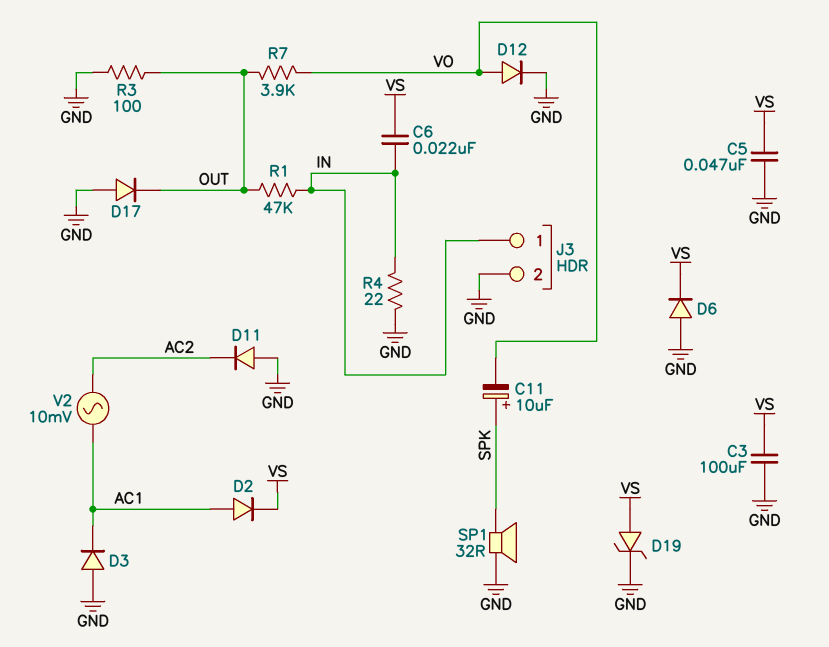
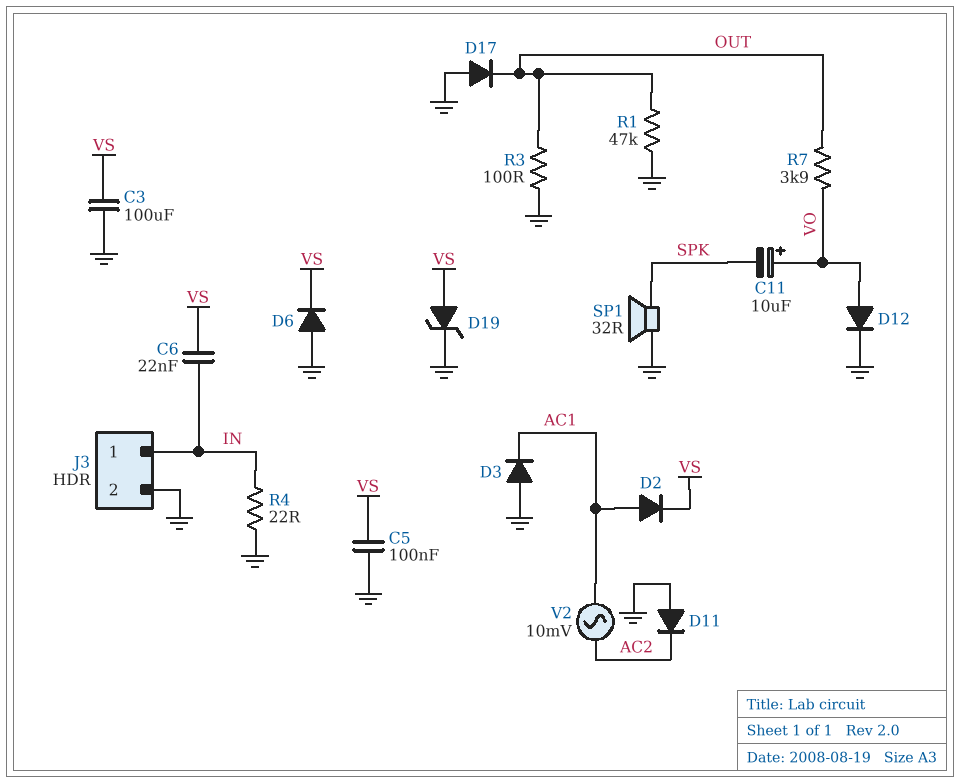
C5: 47nF (GND, VS) -> 100nF (GND, VS)
C11: 10uF (plus SPK, minus VO) -> 10uF (plus VO, minus SPK)
R1: 47k (IN, OUT) -> 47k (GND, OUT)

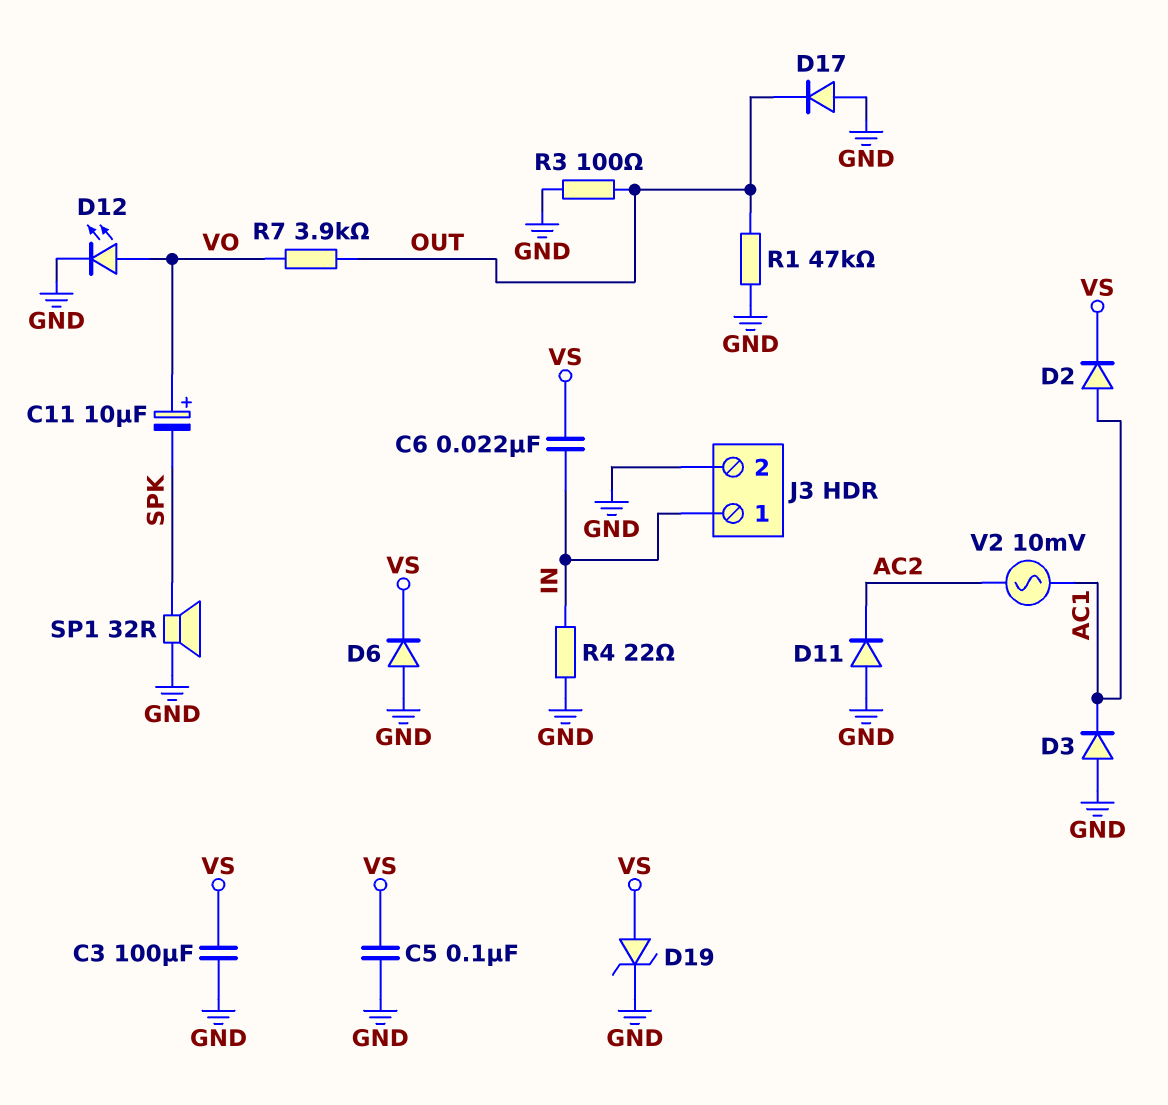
D12: diode (A VO, K GND) -> LED (A VO, K GND)

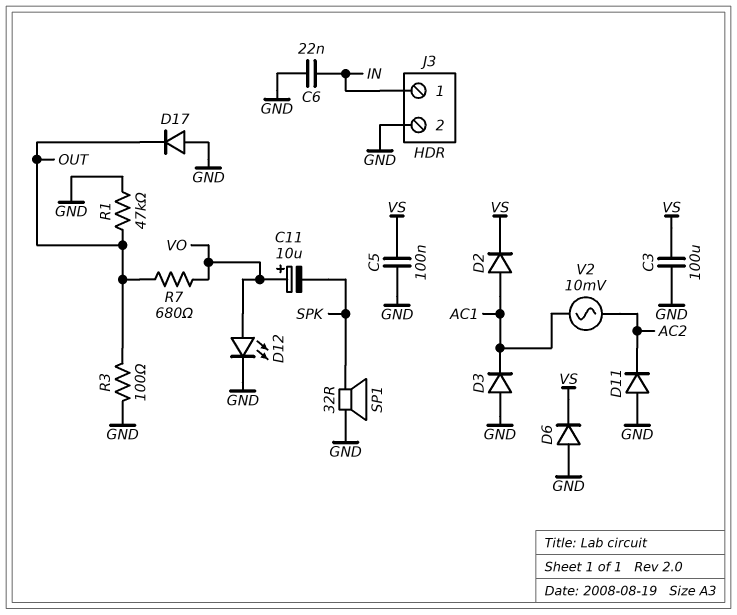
C6: 22nF (IN, VS) -> 22nF (GND, IN)
D19: zener (A VS, K GND) -> none
R4: 22 (GND, IN) -> none
R7: 3.9k (OUT, VO) -> 680 (OUT, VO)

